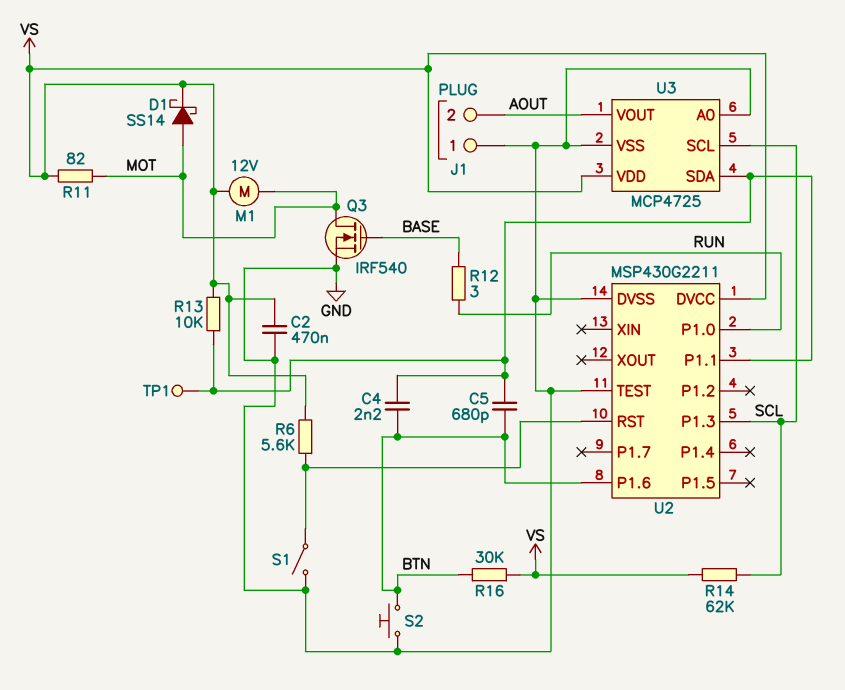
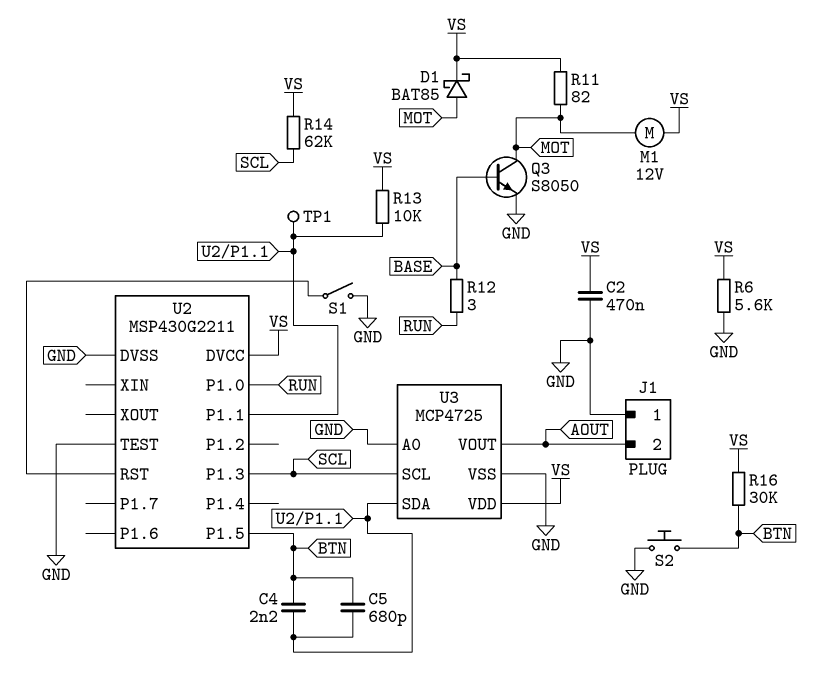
D1: schottky SS14 (A MOT, K VS) -> schottky BAT85 (A MOT, K VS)
Q3: NMOS IRF540 (G BASE, D MOT, S GND) -> NPN S8050 (B BASE, C MOT, E GND)
R6: 5.6k (U2/RST, VS) -> 5.6k (GND, VS)
U2 pin P1.5: none -> BTN
U2 pin P1.6: BTN -> none

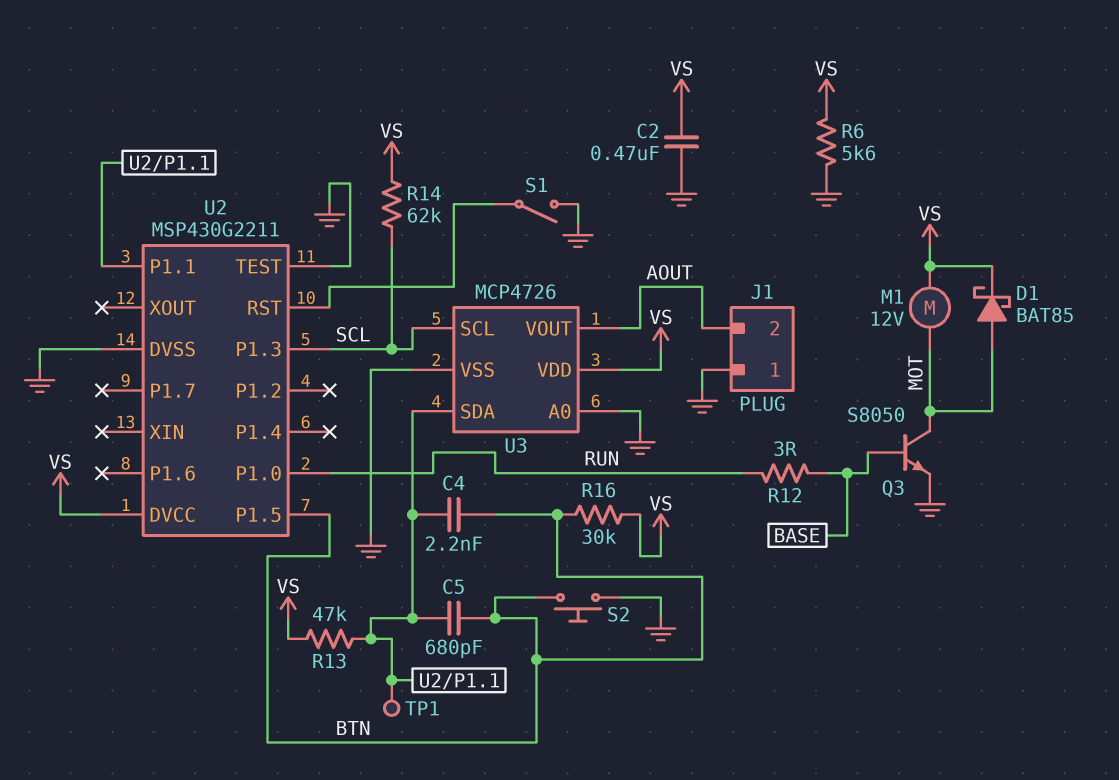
R11: 82 (MOT, VS) -> none
R13: 10k (U2/P1.1, VS) -> 47k (U2/P1.1, VS)
U3: MCP4725 -> MCP4726

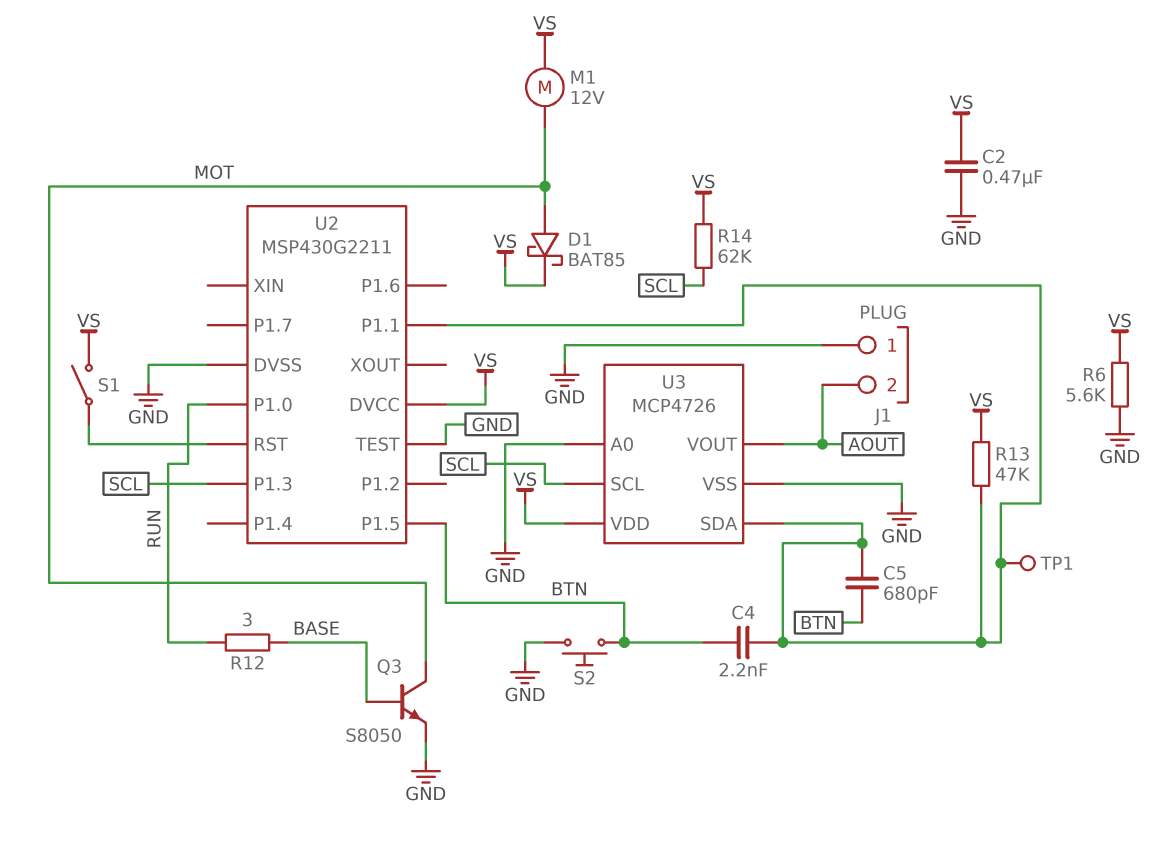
R16: 30k (BTN, VS) -> none
S1: switch (GND, U2/RST) -> switch (U2/RST, VS)

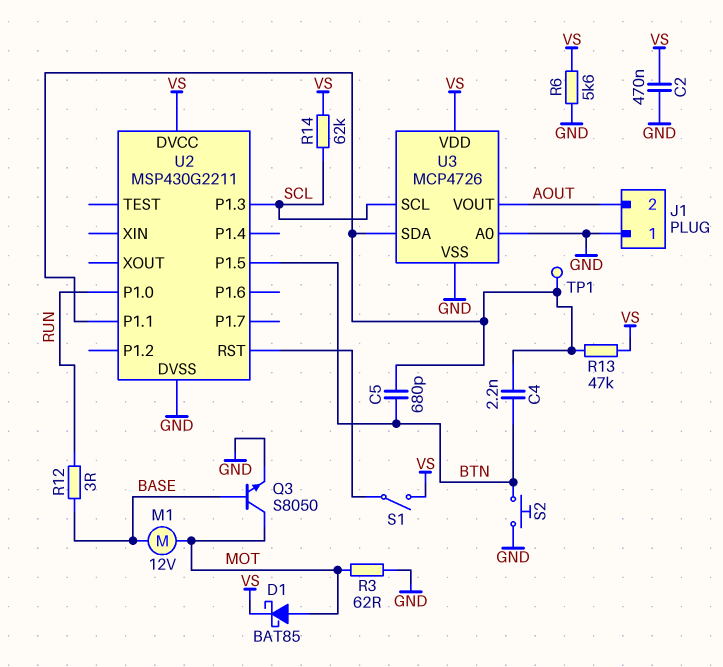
M1: motor 12V (MOT, VS) -> motor 12V (BASE, MOT)
R3: none -> 62 (GND, MOT)
U2 pin TEST: GND -> none

